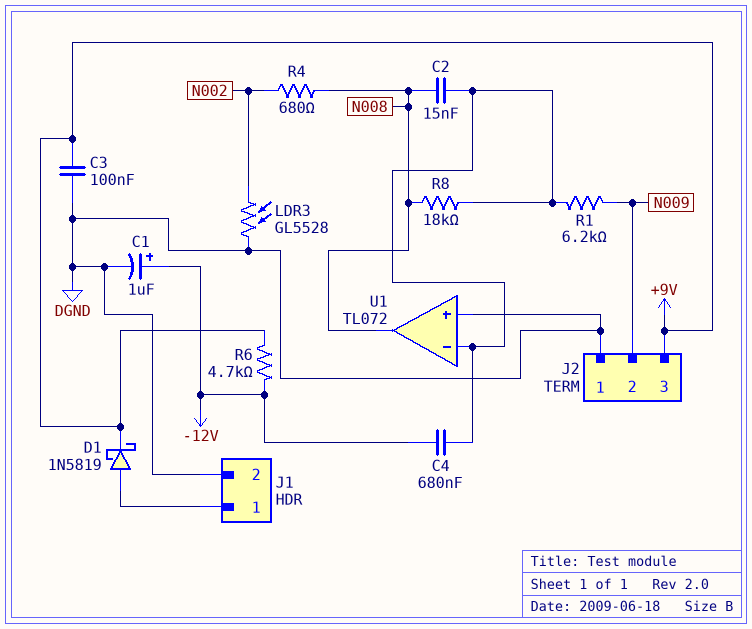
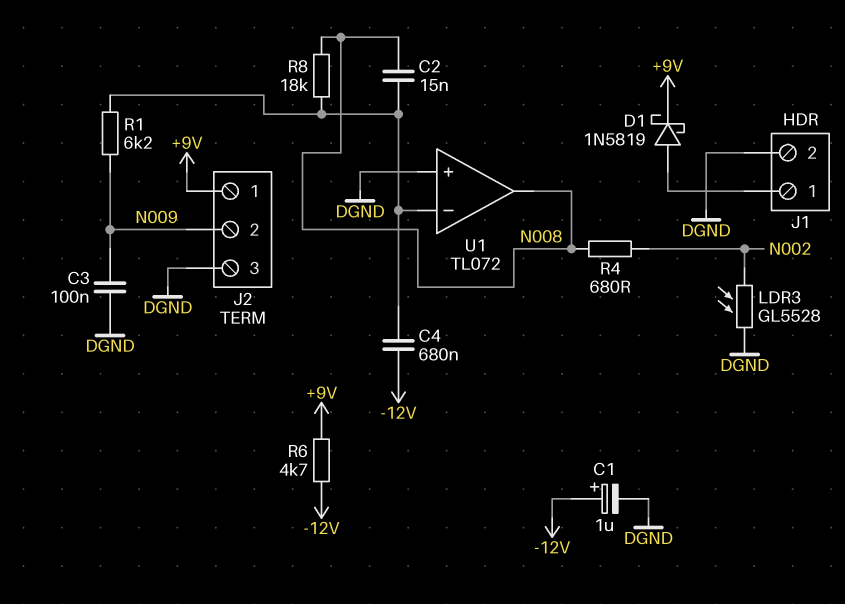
C3: 100nF (+9V, DGND) -> 100nF (DGND, N009)
J2 pin 1: DGND -> +9V
J2 pin 3: +9V -> DGND

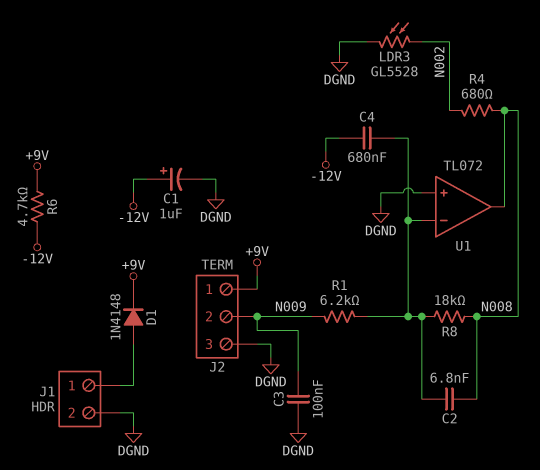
C2: 15nF (N008, U1/in-) -> 6.8nF (N008, U1/in-)
D1: schottky 1N5819 (A J1/1, K +9V) -> diode 1N4148 (A J1/1, K +9V)

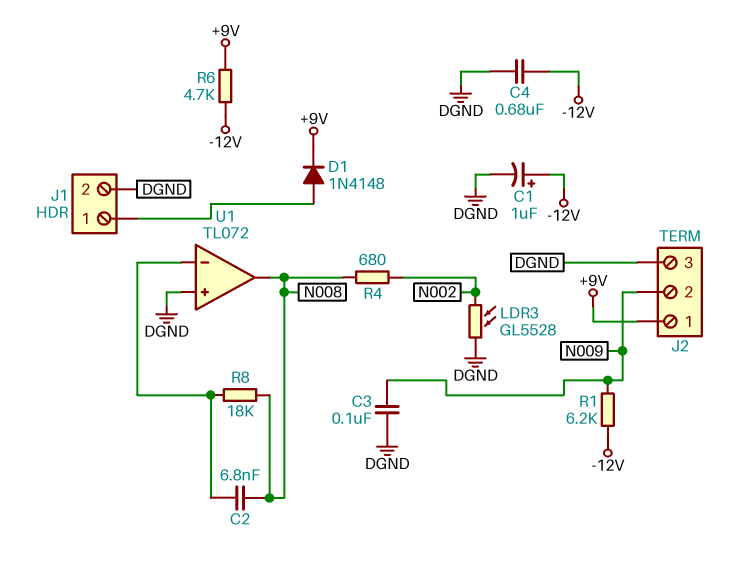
C4: 680nF (-12V, U1/in-) -> 680nF (-12V, DGND)
R1: 6.2k (N009, U1/in-) -> 6.2k (-12V, N009)

